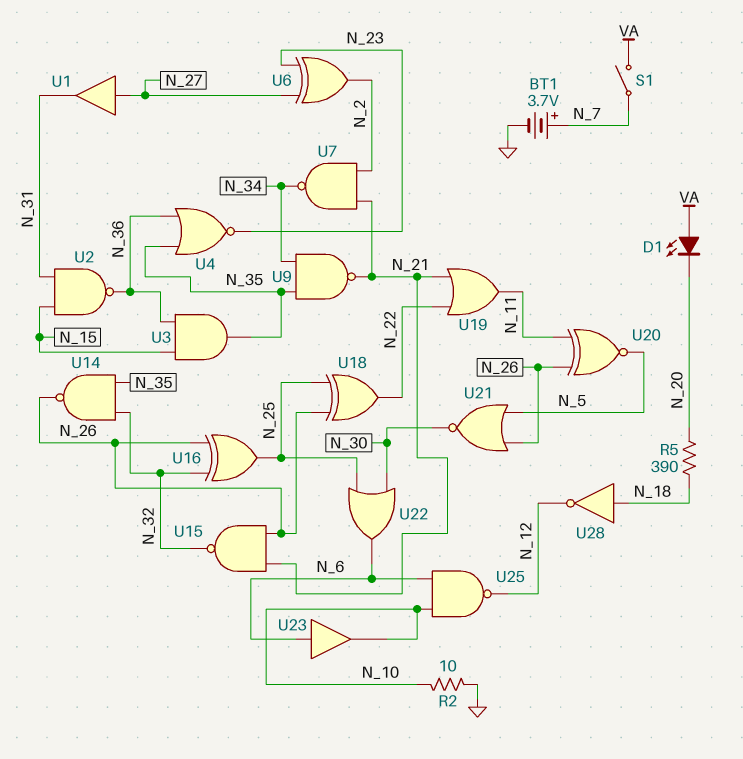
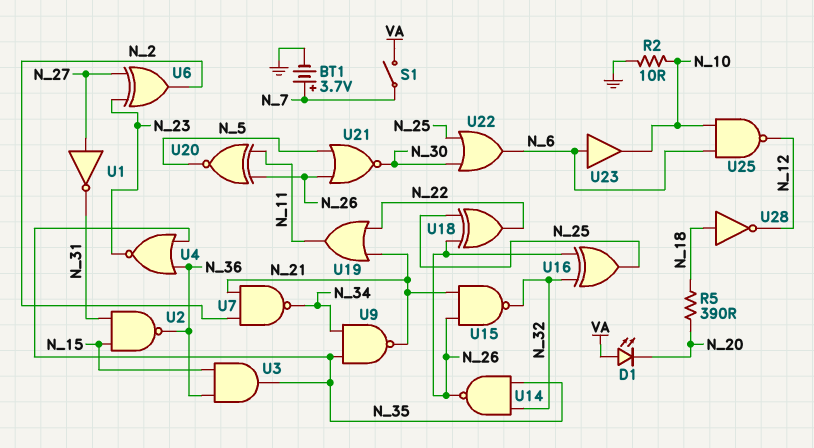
U1: buffer (in N_27, out N_31) -> NOT (in N_27, out N_31)

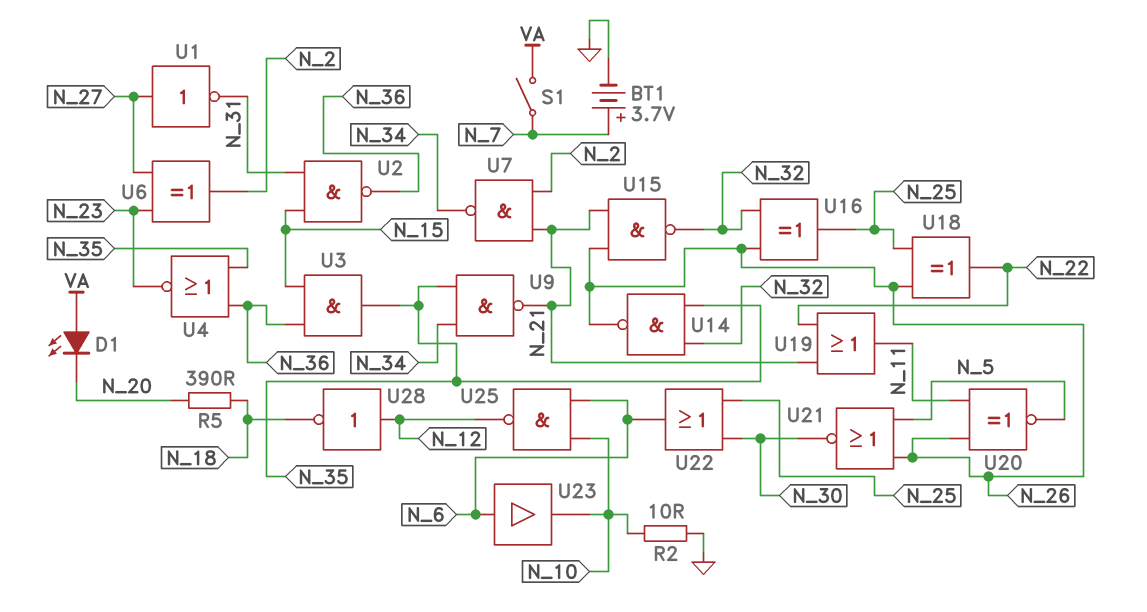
U28: NOT (in N_18, out N_12) -> NOT (in N_12, out N_18)

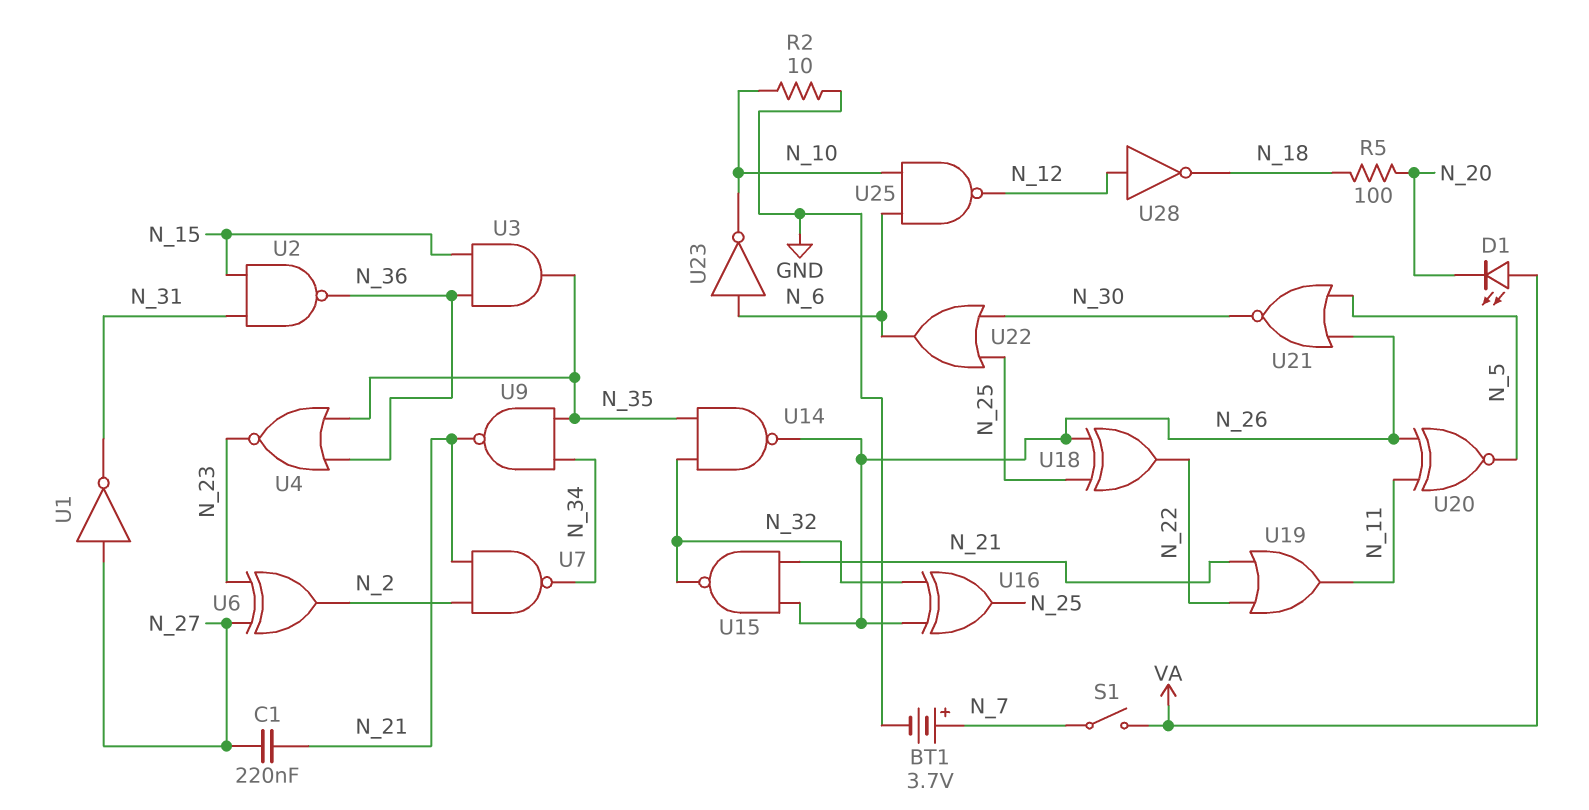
C1: none -> 220nF (N_21, N_27)
R5: 390 (N_18, N_20) -> 100 (N_18, N_20)
U23: buffer (in N_6, out N_10) -> NOT (in N_6, out N_10)

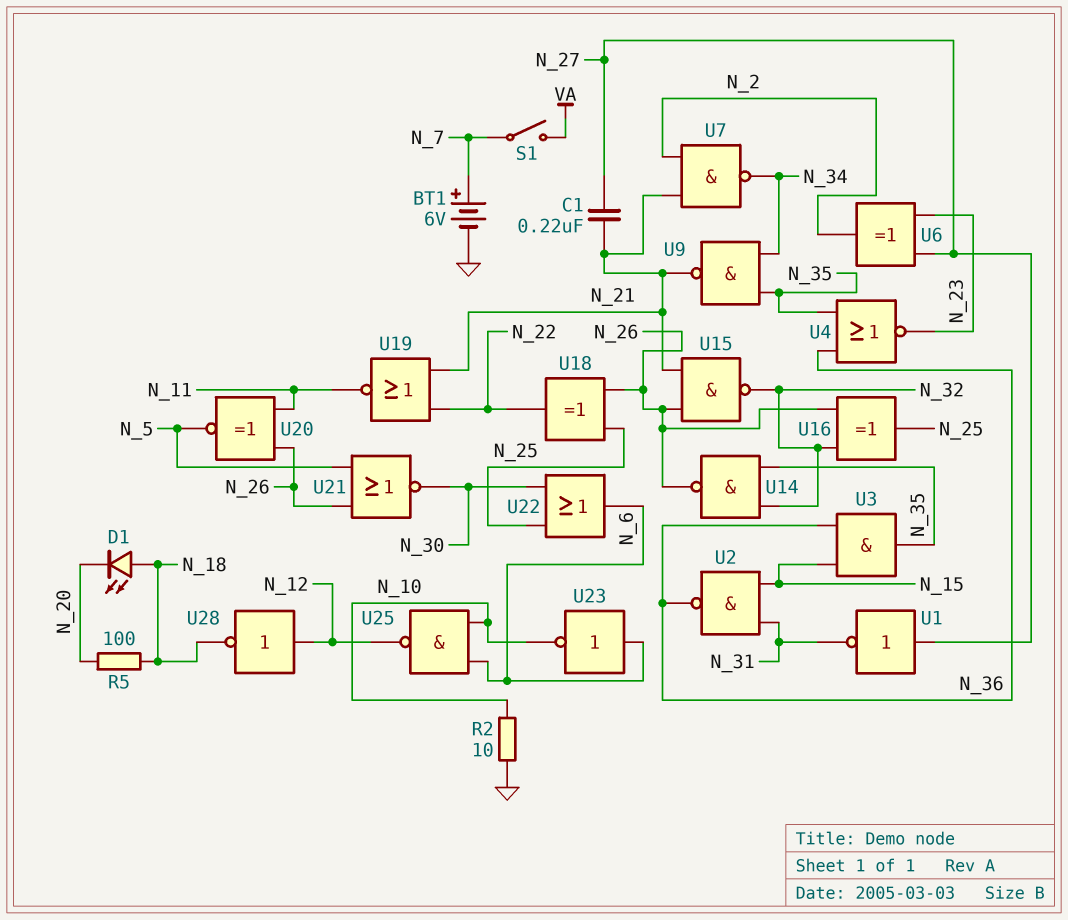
BT1: 3.7V (plus N_7, minus GND) -> 6V (plus N_7, minus GND)
D1: LED (A VA, K N_20) -> LED (A N_18, K N_20)
U19: OR (in N_21, in N_22, out N_11) -> NOR (in N_21, in N_22, out N_11)

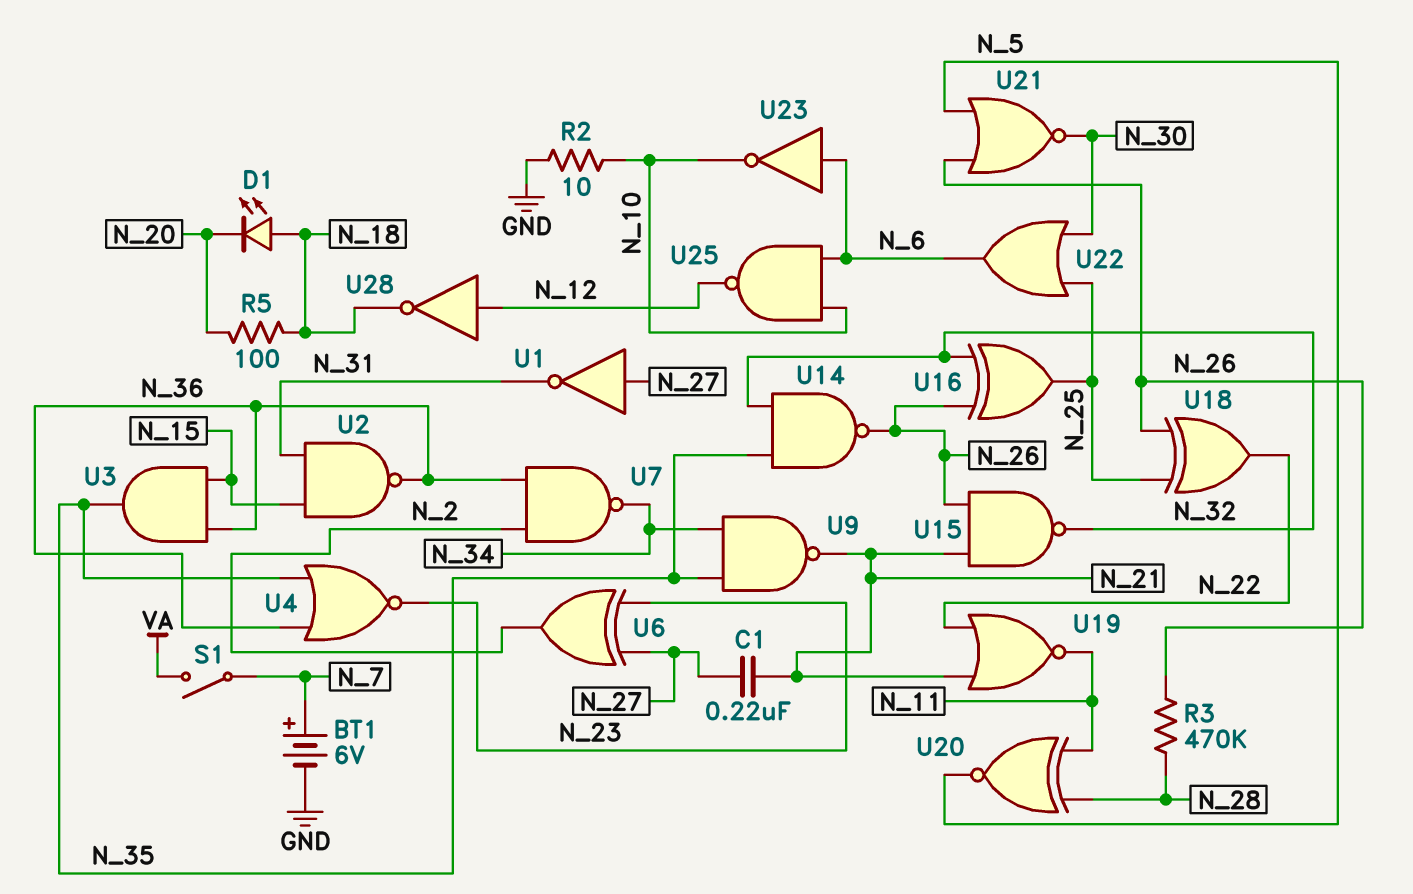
R3: none -> 470k (N_26, N_28)
U7: NAND (in N_2, in N_21, out N_34) -> NAND (in N_2, in N_36, out N_34)
U20: XNOR (in N_11, in N_26, out N_5) -> XNOR (in N_11, in N_28, out N_5)

